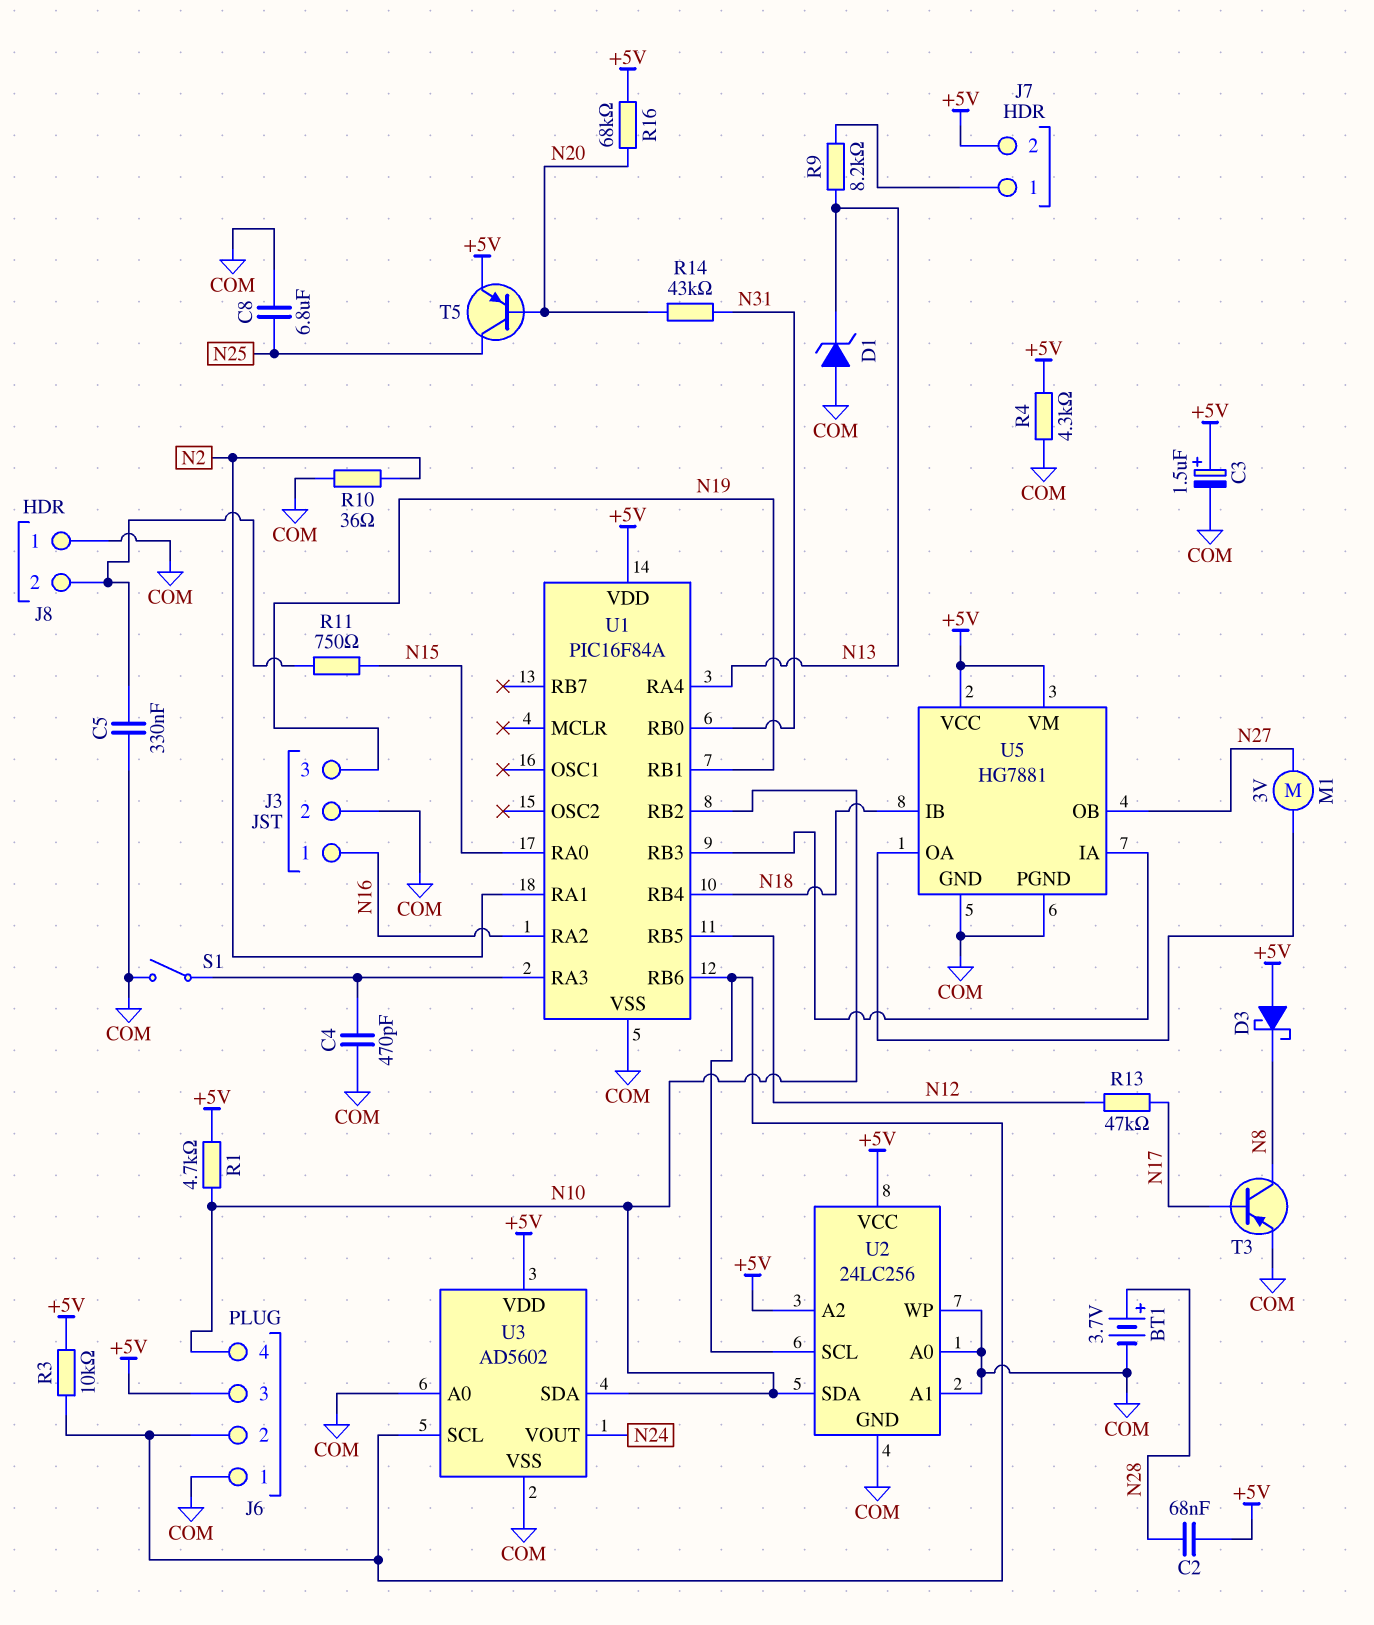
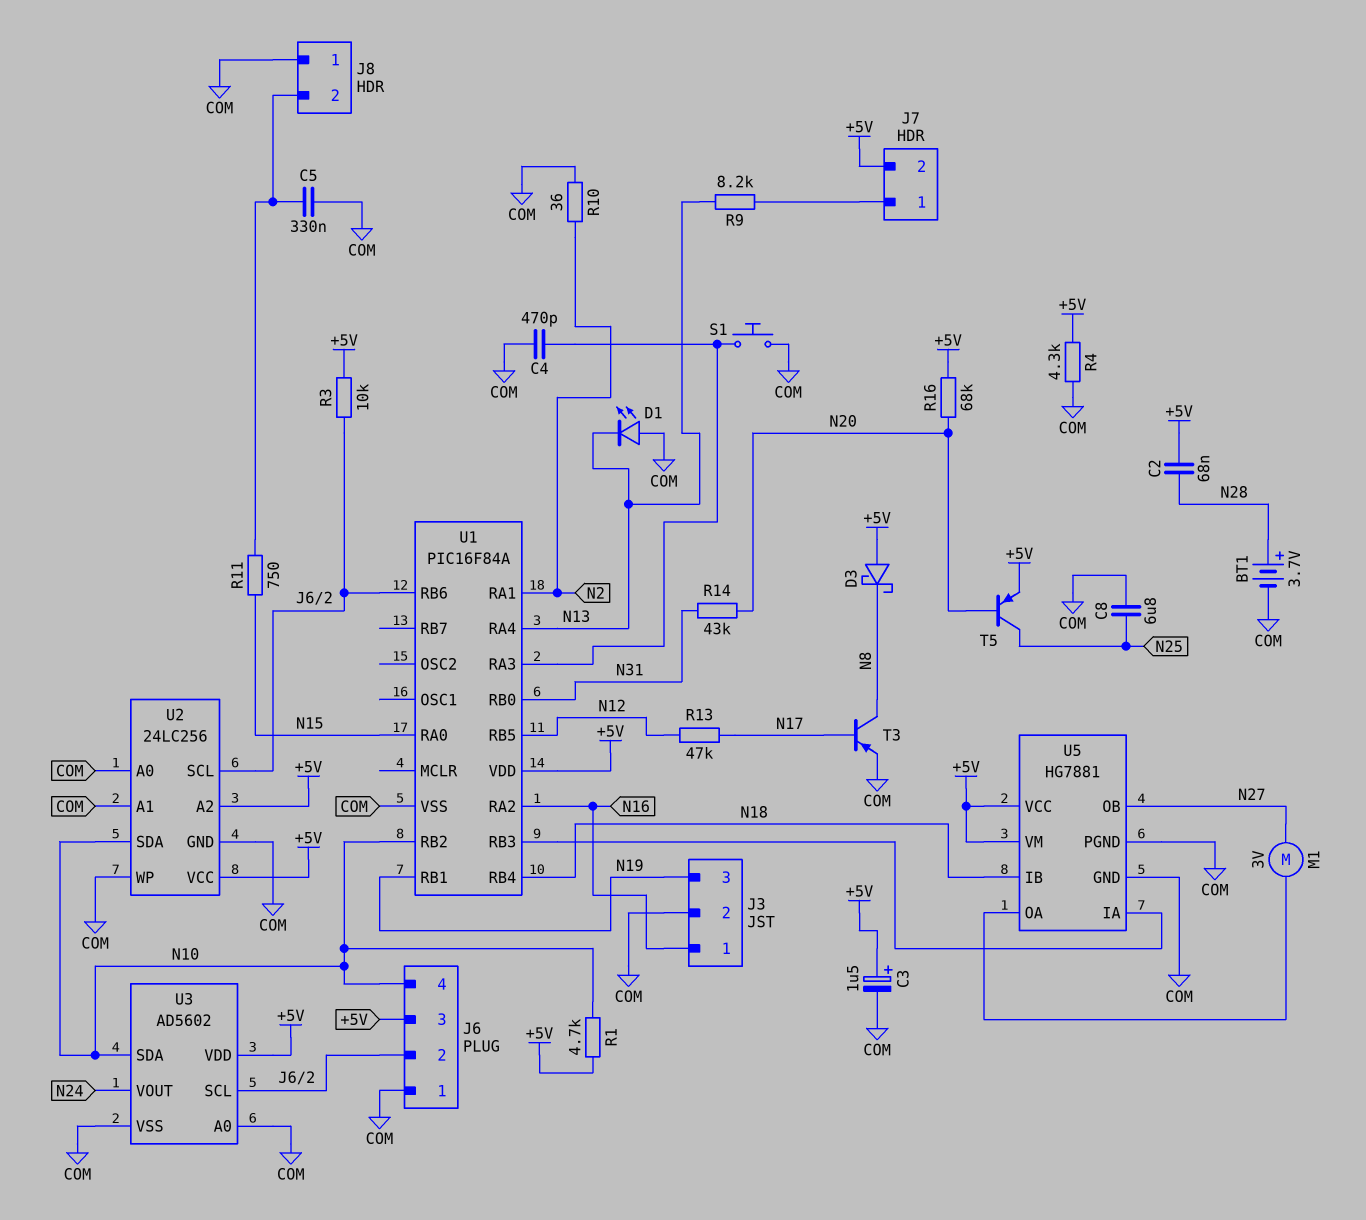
D1: zener (A COM, K N13) -> LED (A COM, K N13)
S1: switch (COM, U1/RA3) -> button (COM, U1/RA3)

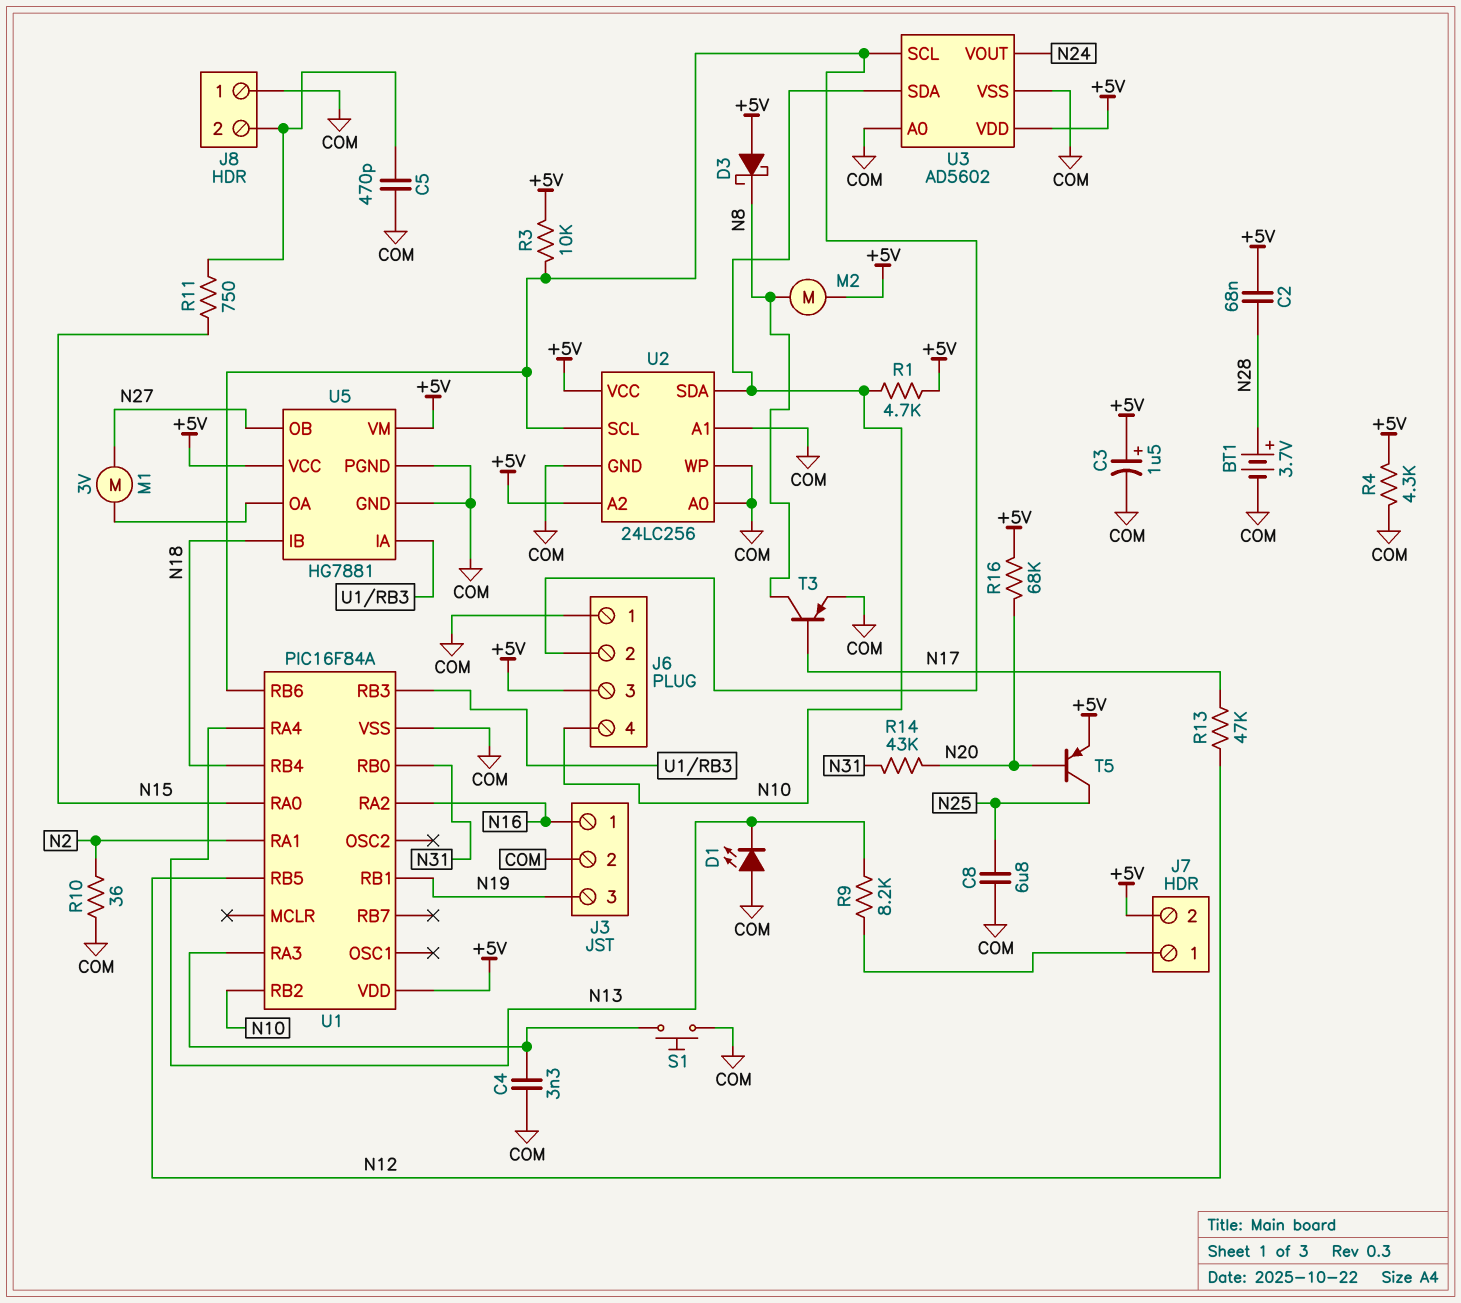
C4: 470pF (COM, U1/RA3) -> 3.3nF (COM, U1/RA3)
C5: 330nF (COM, J8/2) -> 470pF (COM, J8/2)
M2: none -> motor (+5V, N8)

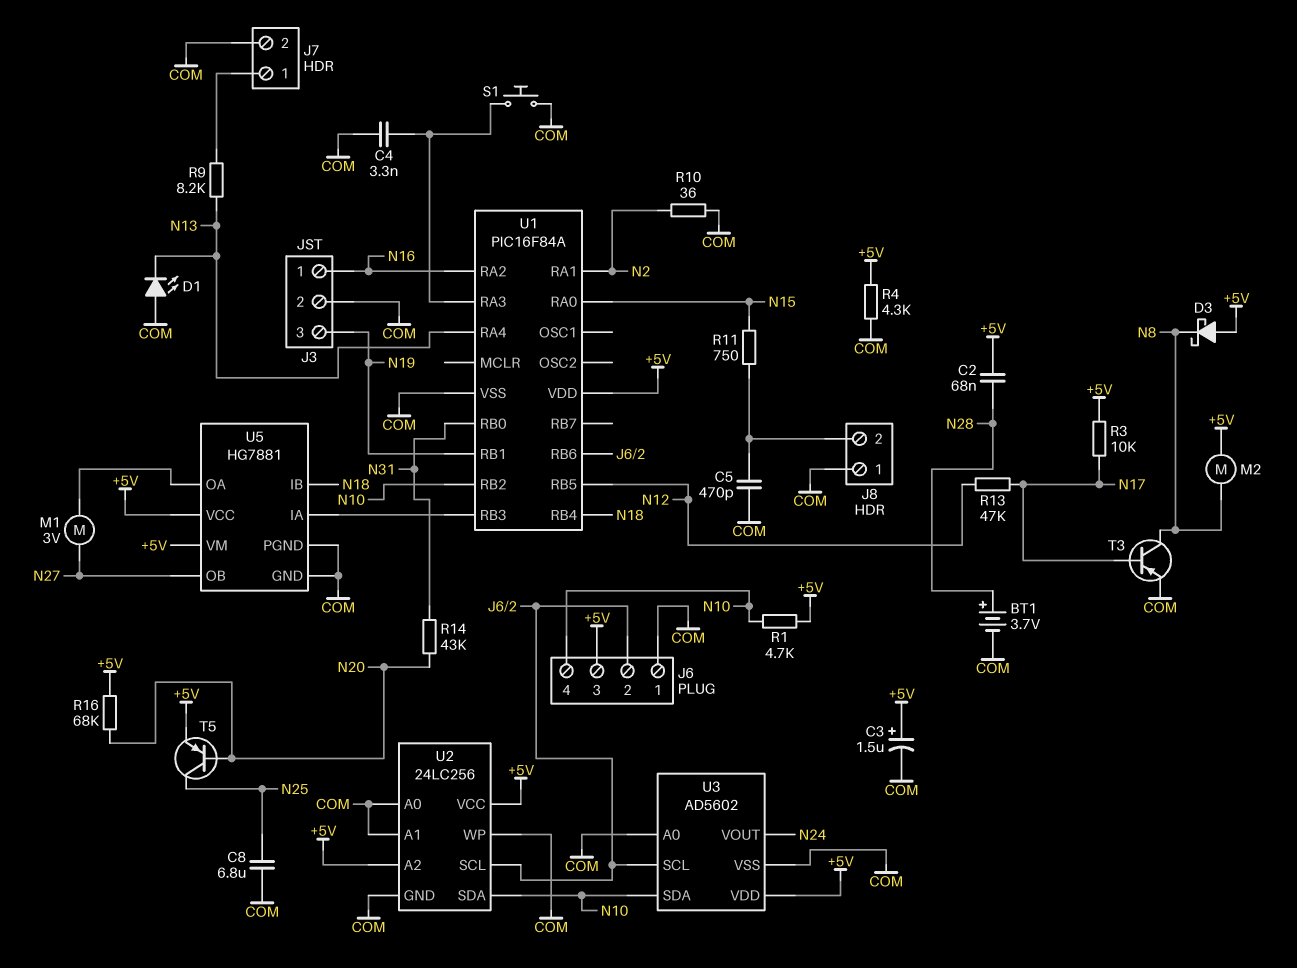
J7 pin 2: +5V -> COM
R3: 10k (+5V, J6/2) -> 10k (+5V, N17)

